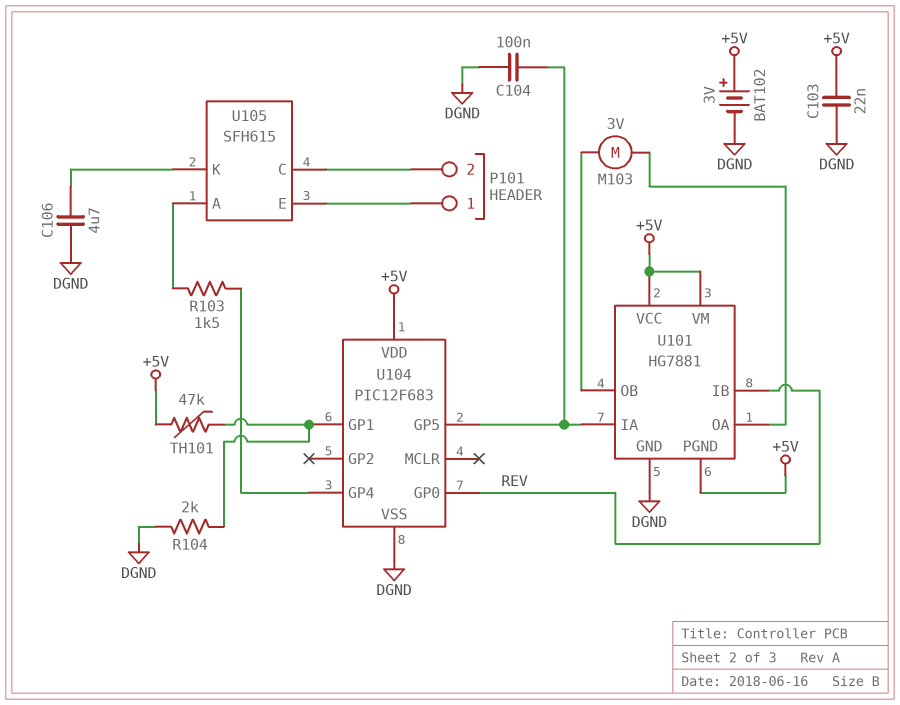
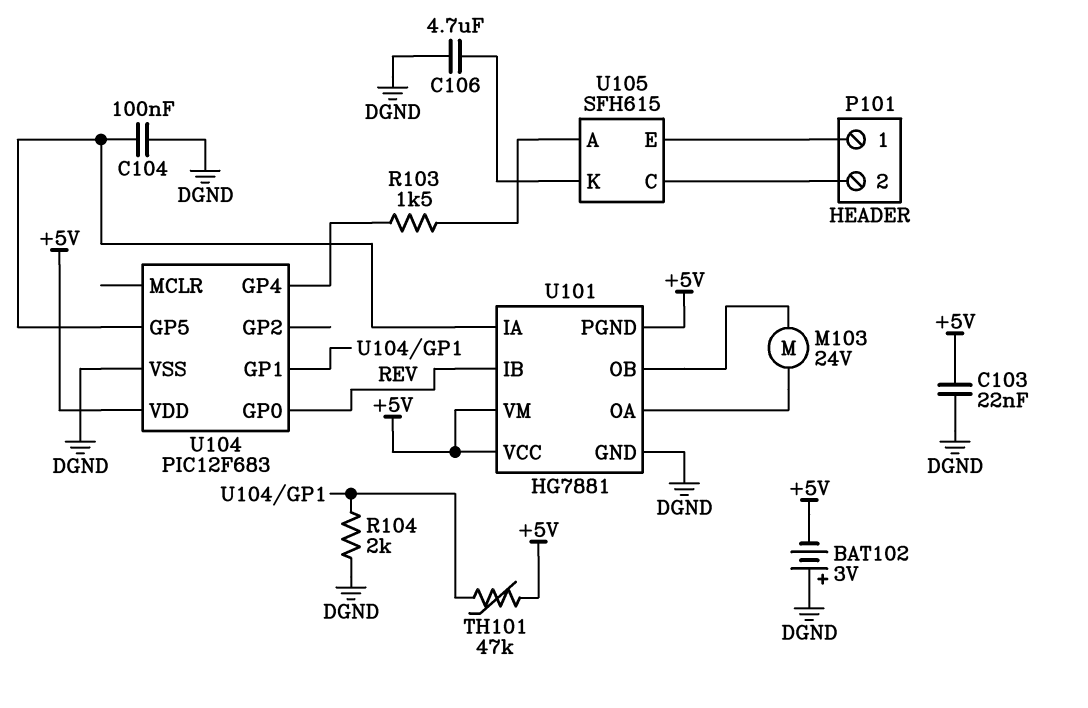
BAT102: 3V (plus +5V, minus DGND) -> 3V (plus DGND, minus +5V)
M103: motor 3V (U101/OA, U101/OB) -> motor 24V (U101/OA, U101/OB)

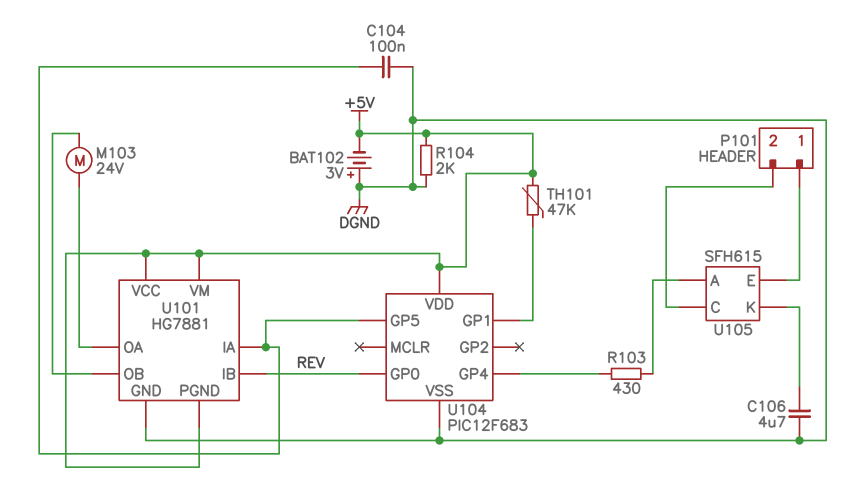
C103: 22nF (+5V, DGND) -> none
R103: 1.5k (U104/GP4, U105/A) -> 430 (U104/GP4, U105/A)
R104: 2k (DGND, U104/GP1) -> 2k (+5V, DGND)

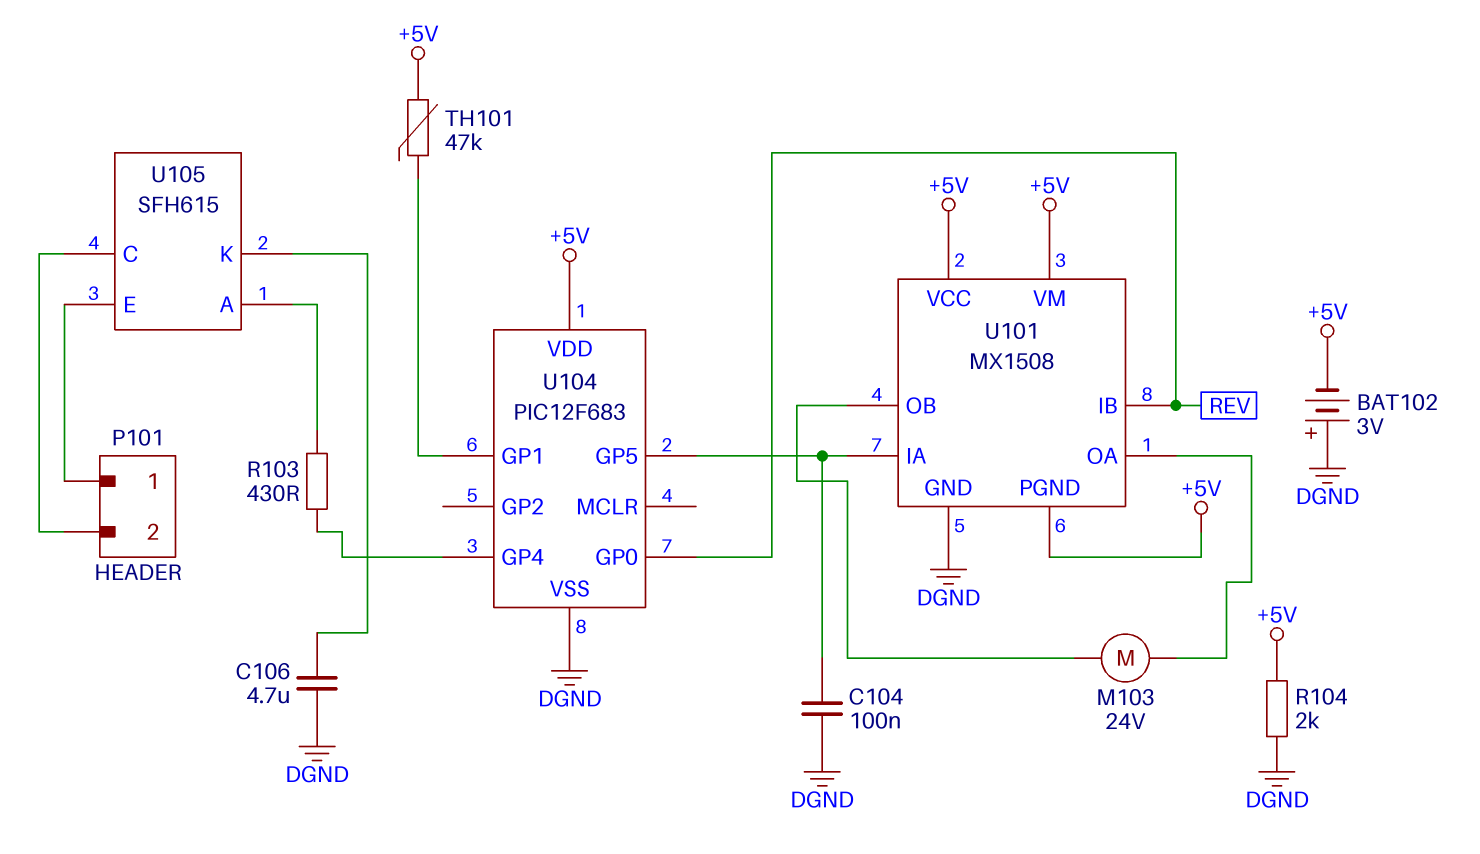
U101: HG7881 -> MX1508

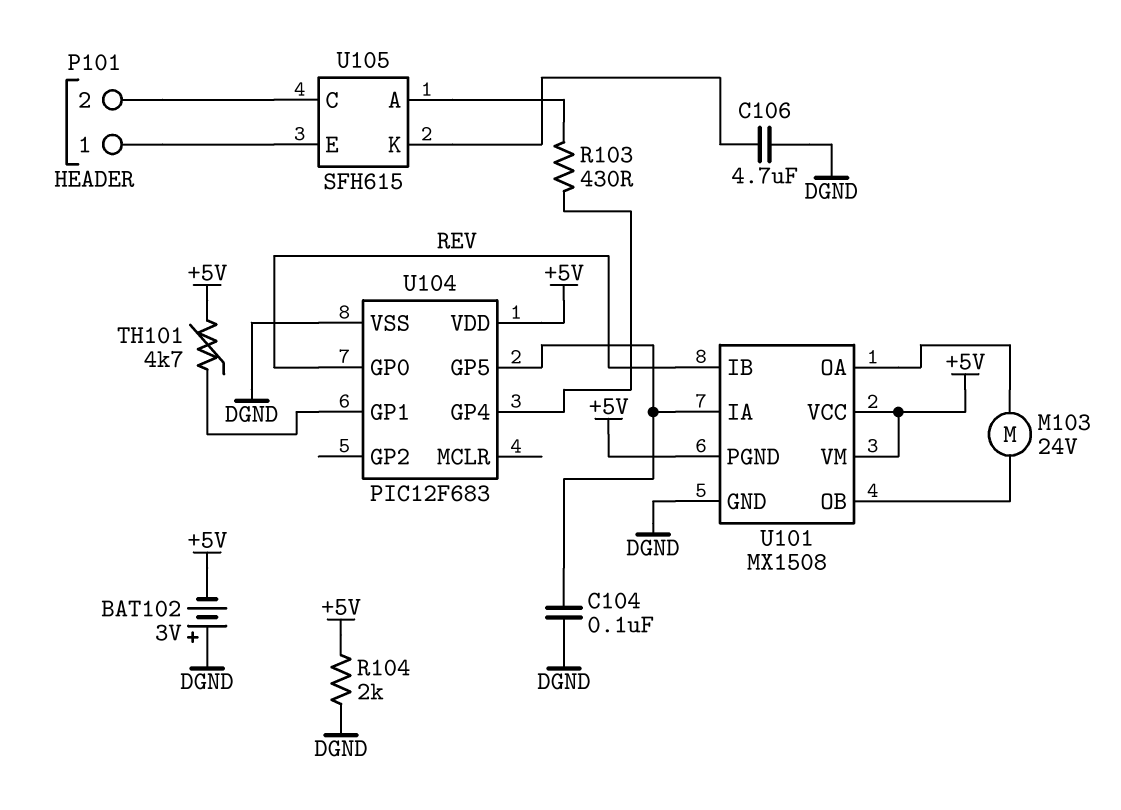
TH101: 47k (+5V, U104/GP1) -> 4.7k (+5V, U104/GP1)

